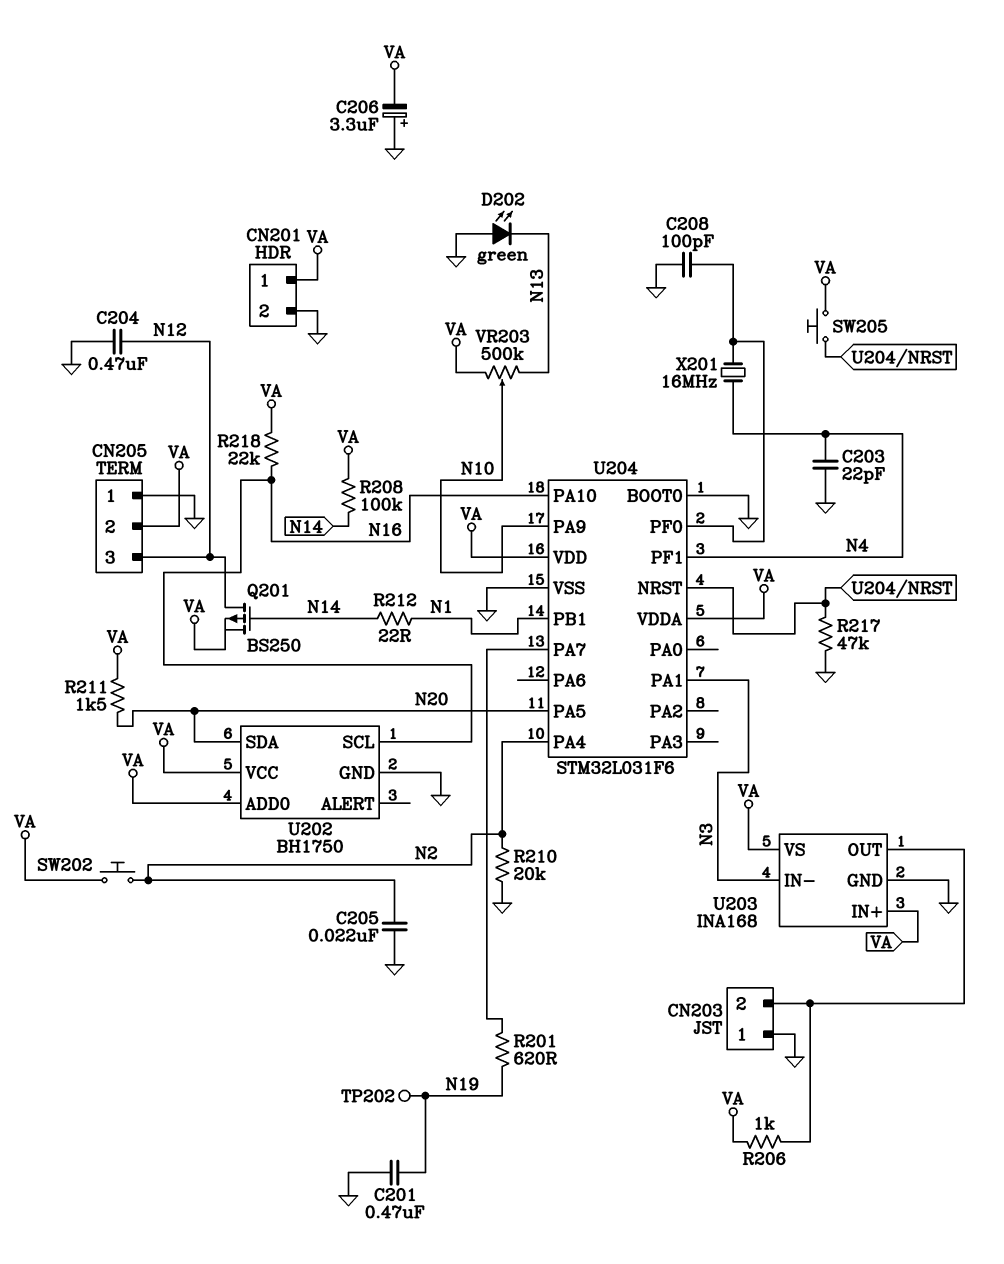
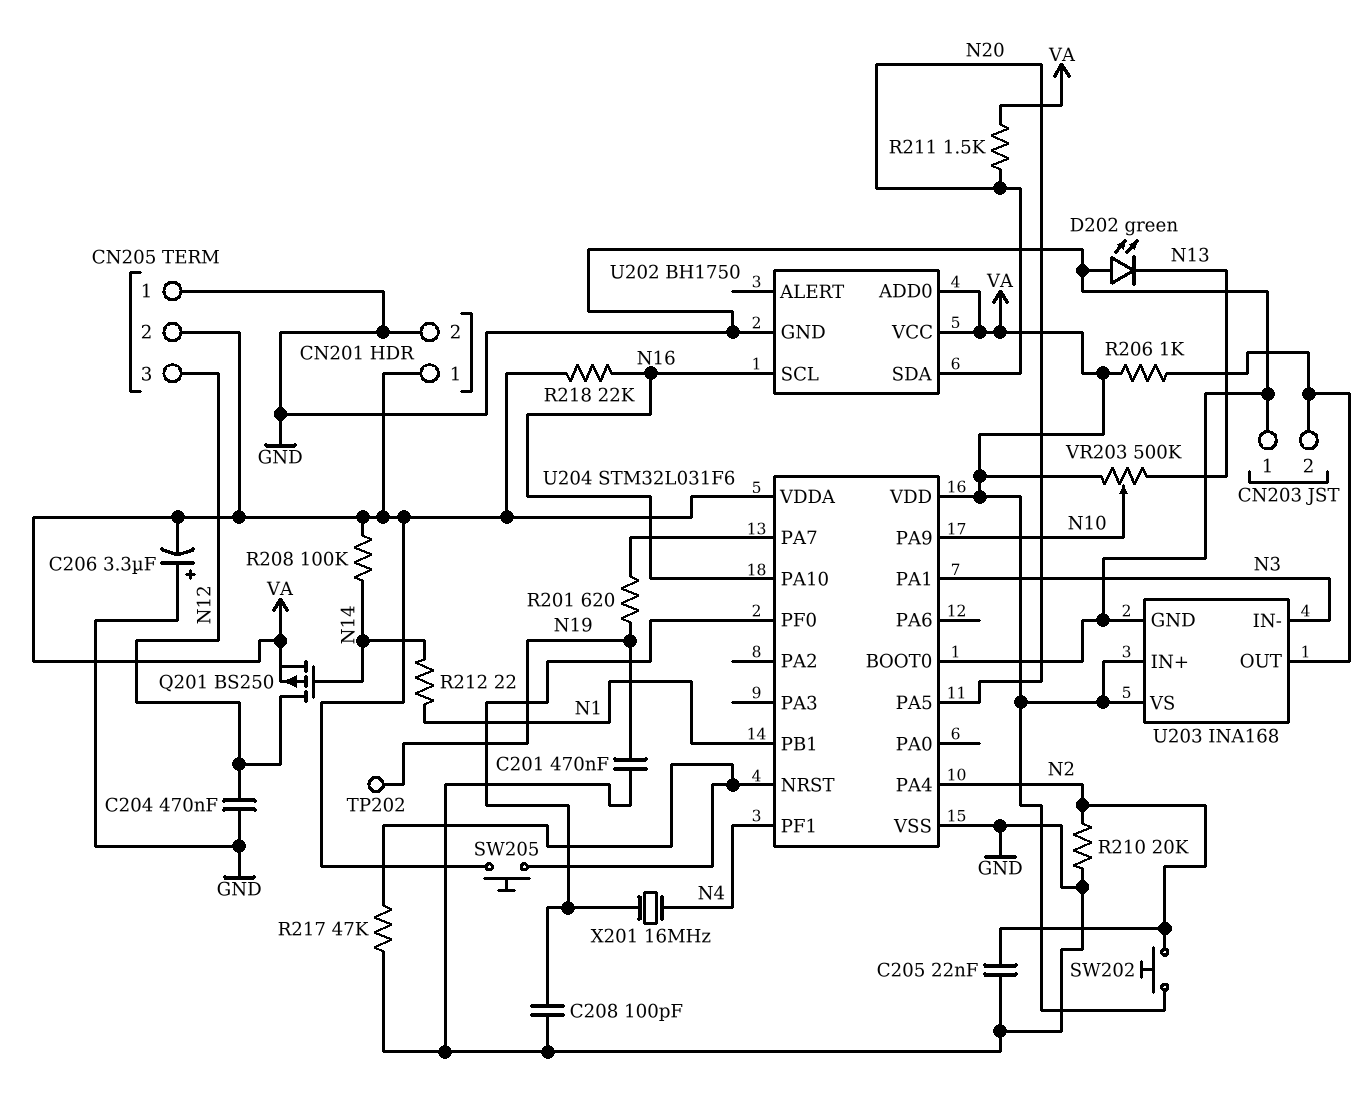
C203: 22pF (GND, N4) -> none

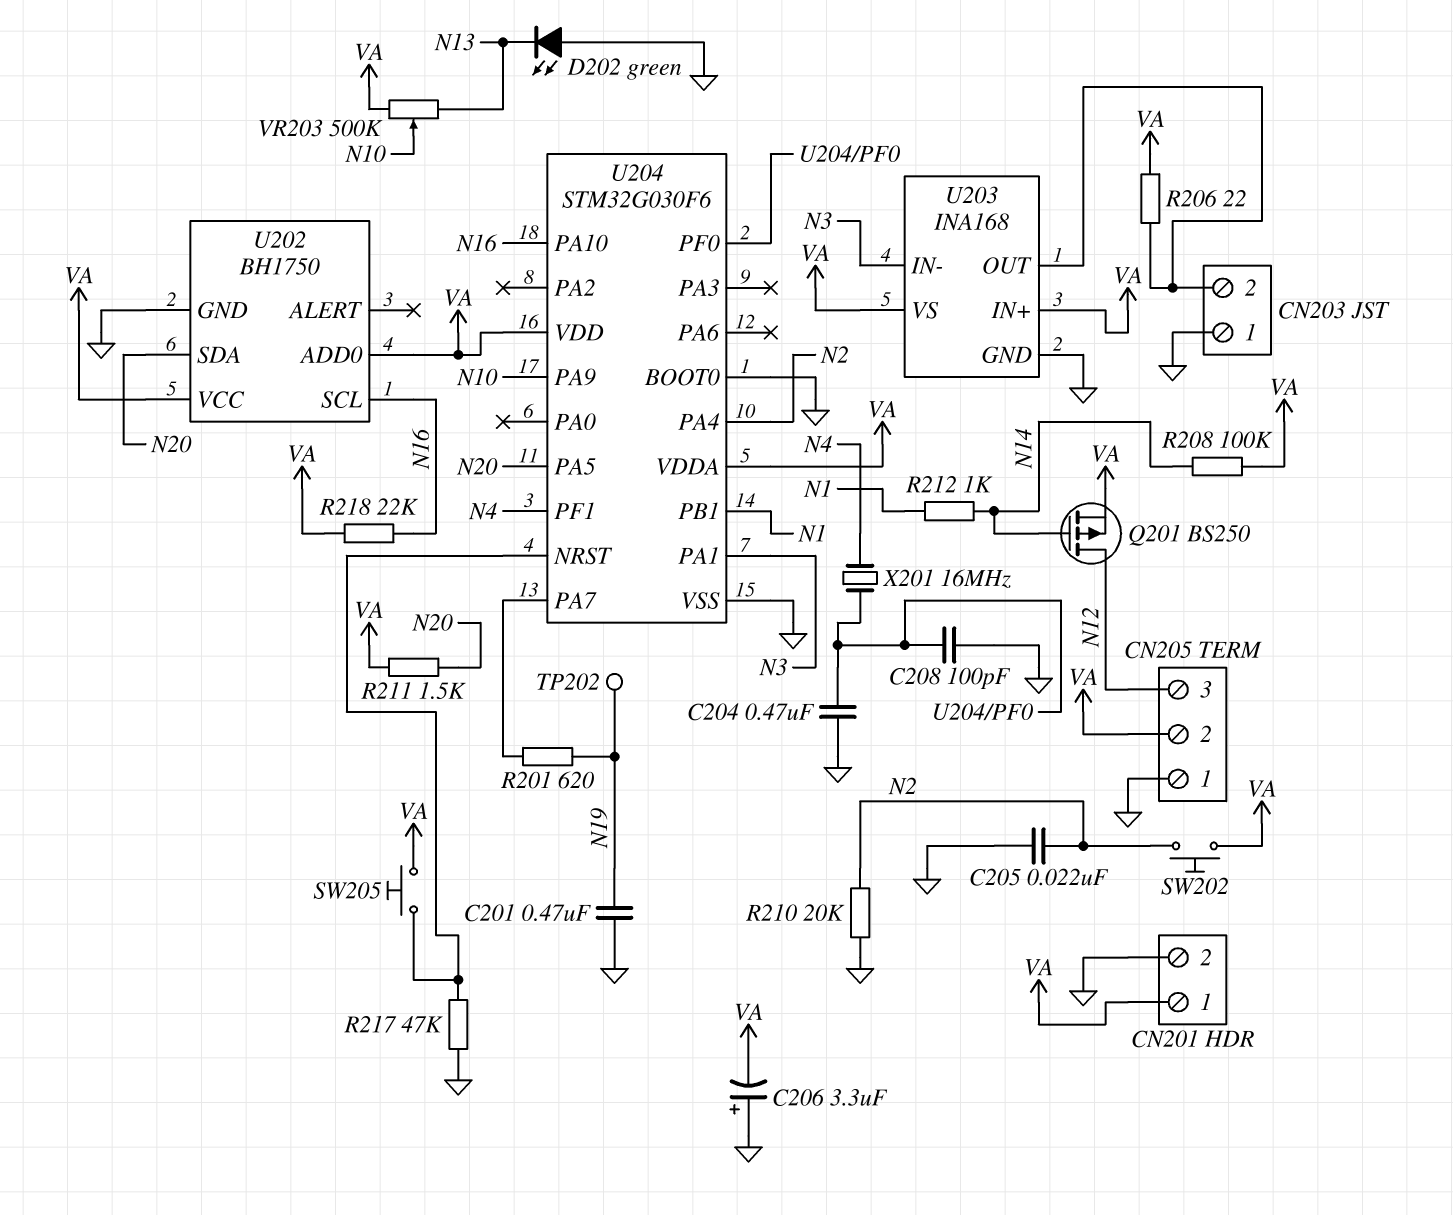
C204: 470nF (GND, N12) -> 470nF (GND, U204/PF0)
R206: 1k (CN203/2, VA) -> 22 (CN203/2, VA)
R212: 22 (N1, N14) -> 1k (N1, N14)
U204: STM32L031F6 -> STM32G030F6

